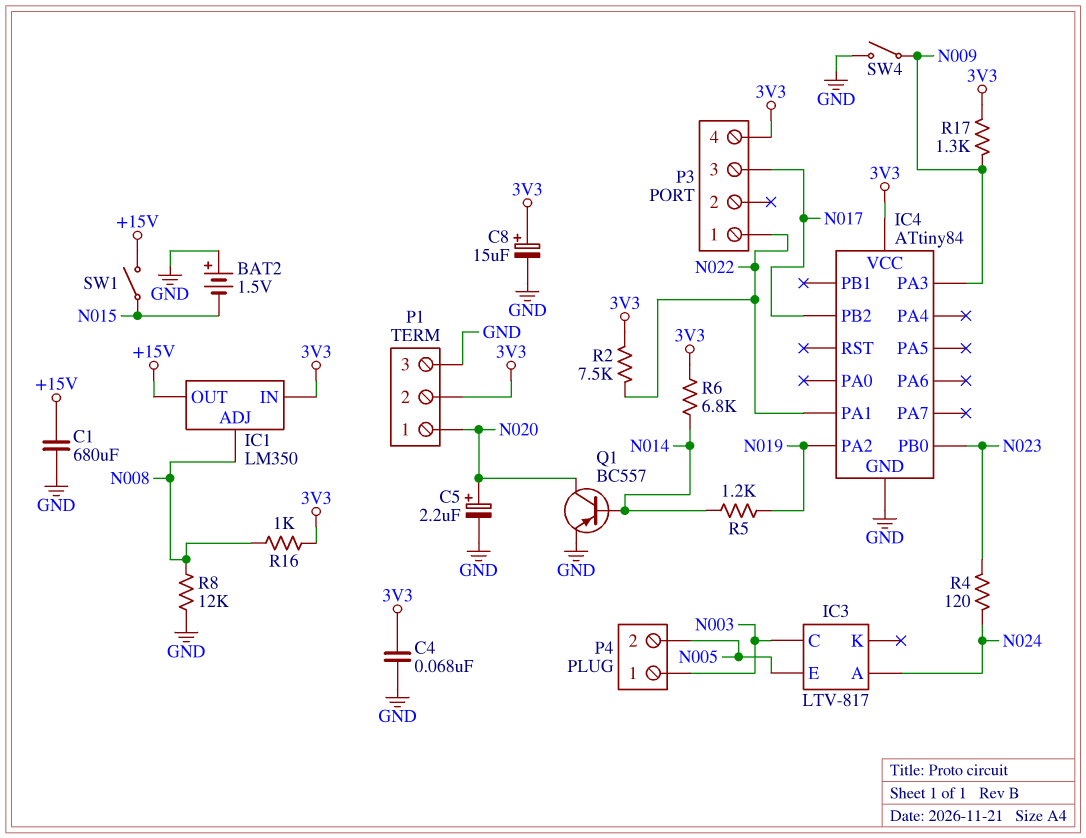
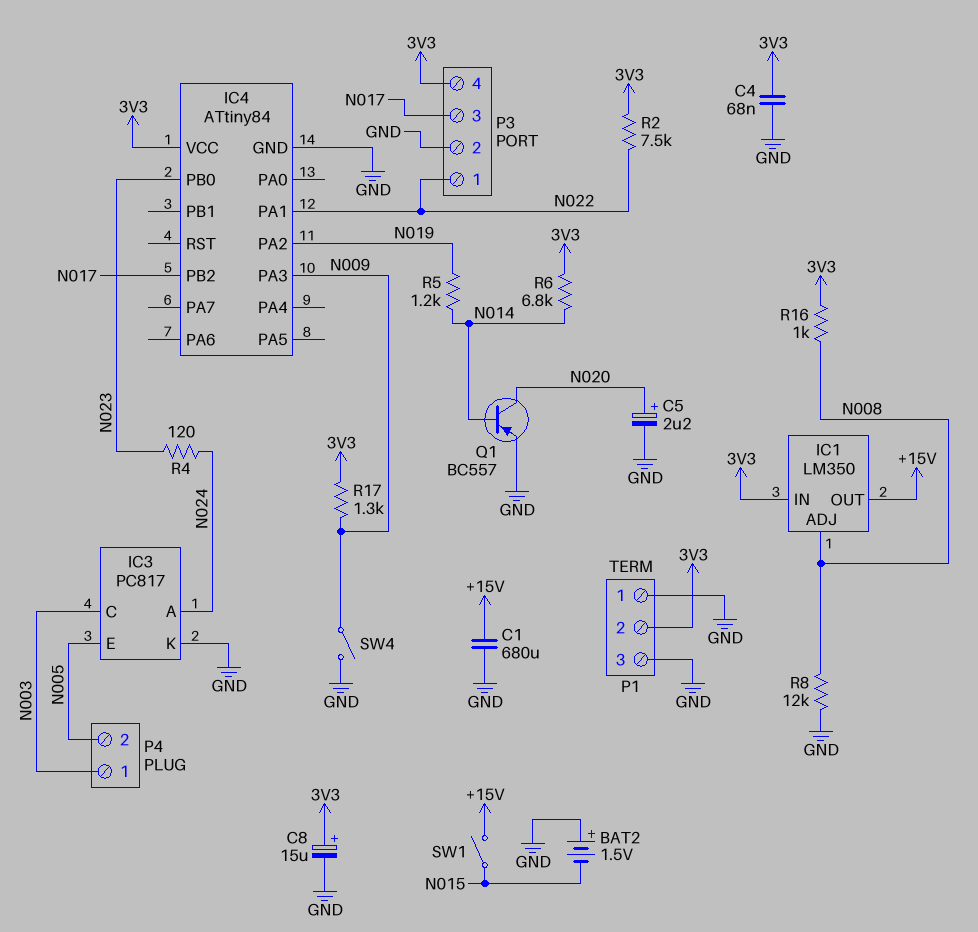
IC3: LTV-817 -> PC817
IC3 pin K: none -> GND
P1 pin 1: N020 -> GND
P3 pin 2: none -> GND

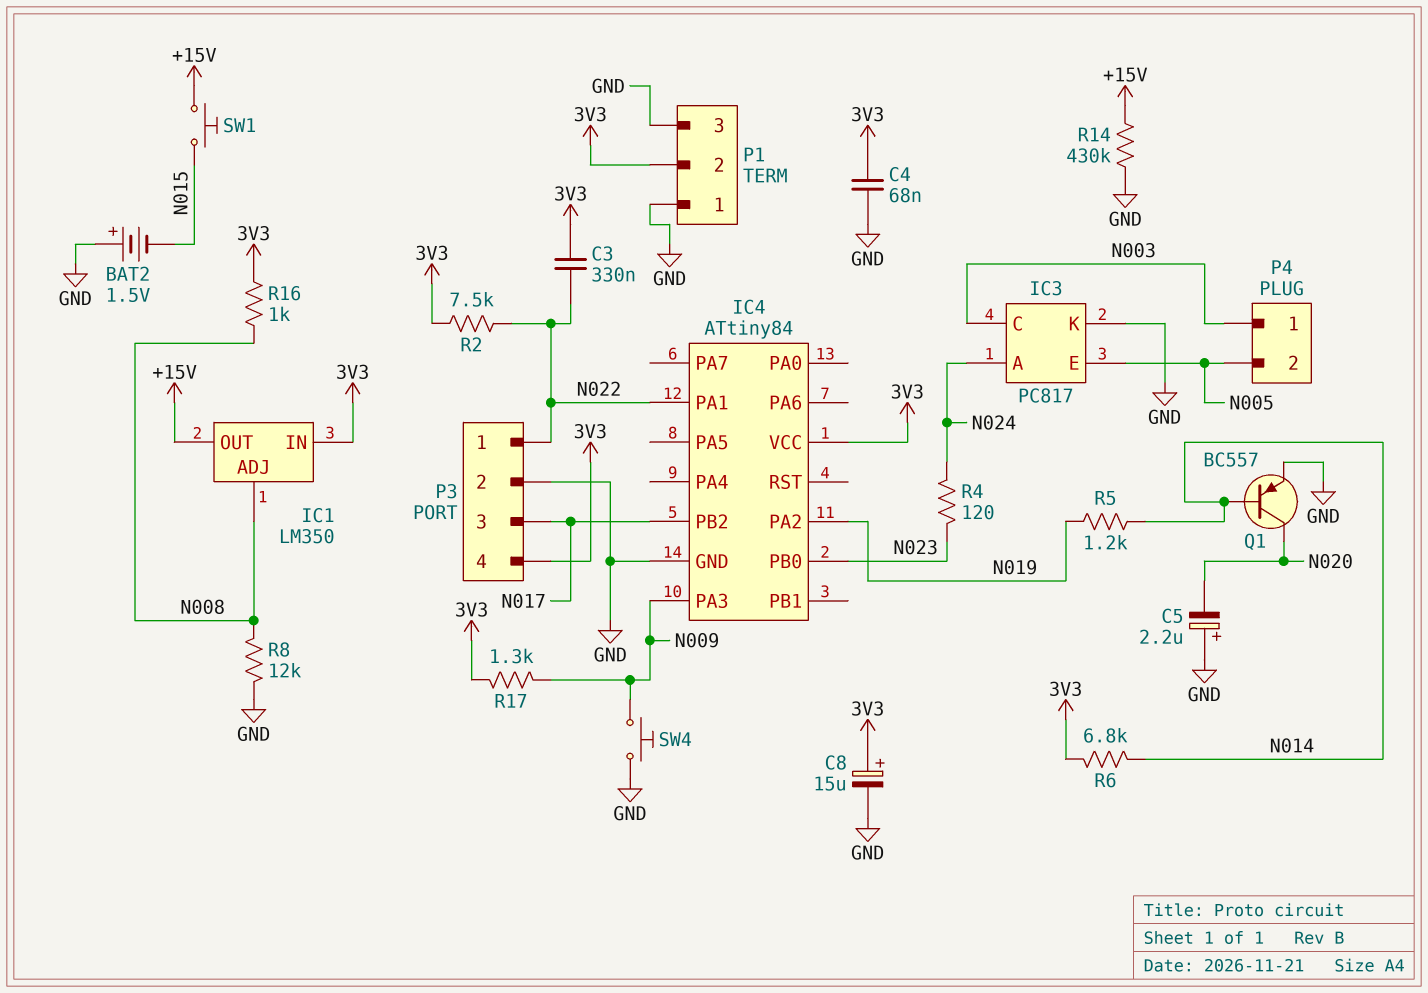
C1: 680uF (+15V, GND) -> none
C3: none -> 330nF (3V3, N022)
C5: 2.2uF (plus N020, minus GND) -> 2.2uF (plus GND, minus N020)
R14: none -> 430k (+15V, GND)
SW1: switch (+15V, N015) -> button (+15V, N015)
SW4: switch (GND, N009) -> button (GND, N009)

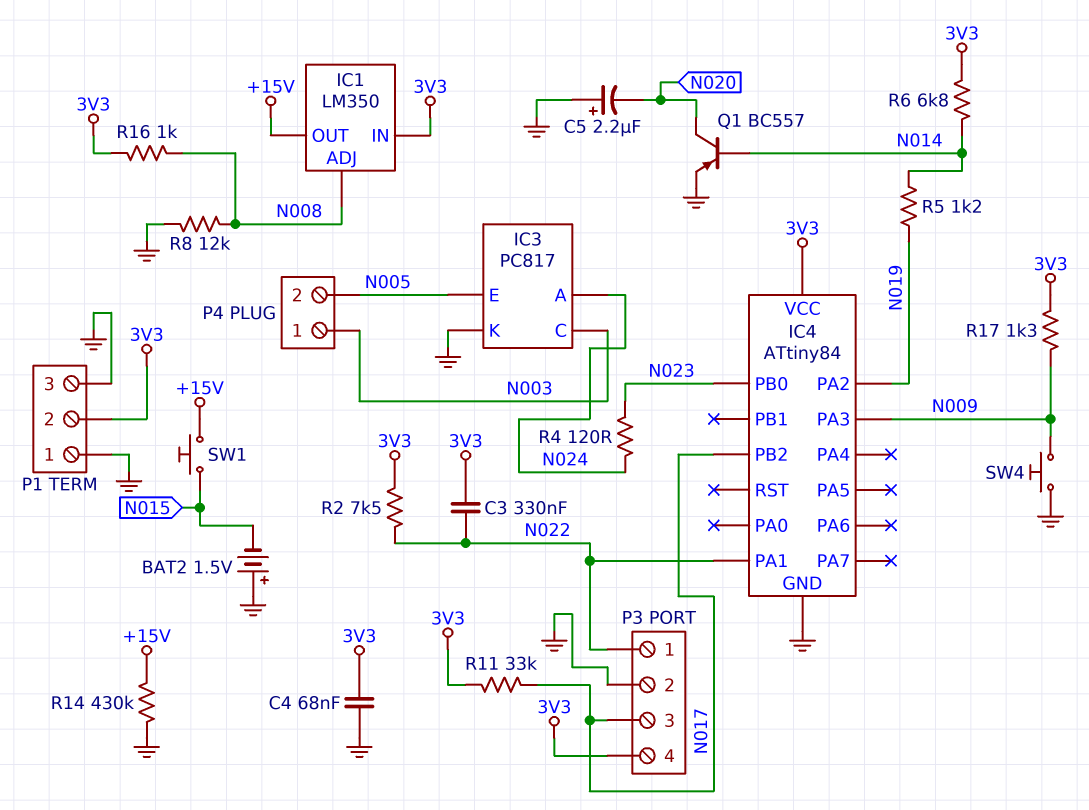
C8: 15uF (plus 3V3, minus GND) -> none
R11: none -> 33k (3V3, N017)

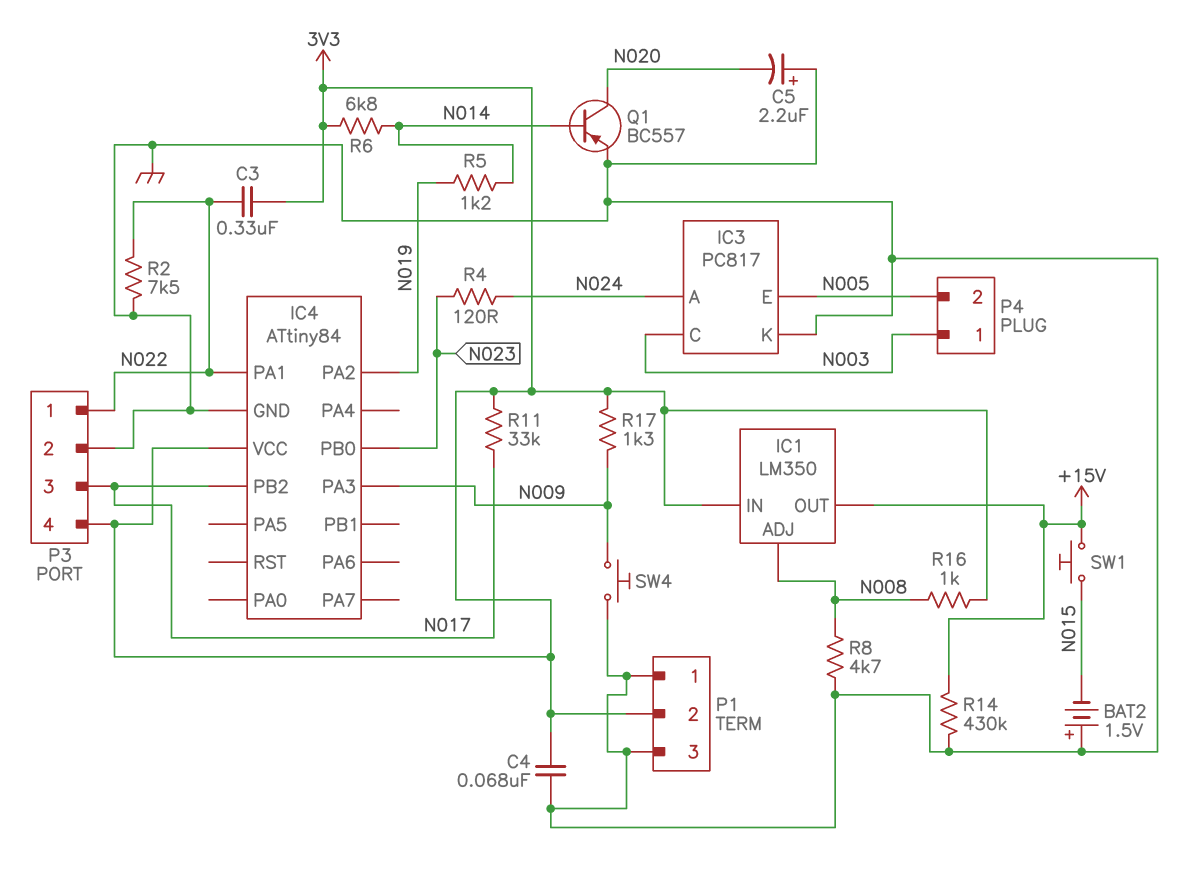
R2: 7.5k (3V3, N022) -> 7.5k (GND, N022)
R8: 12k (GND, N008) -> 4.7k (GND, N008)

